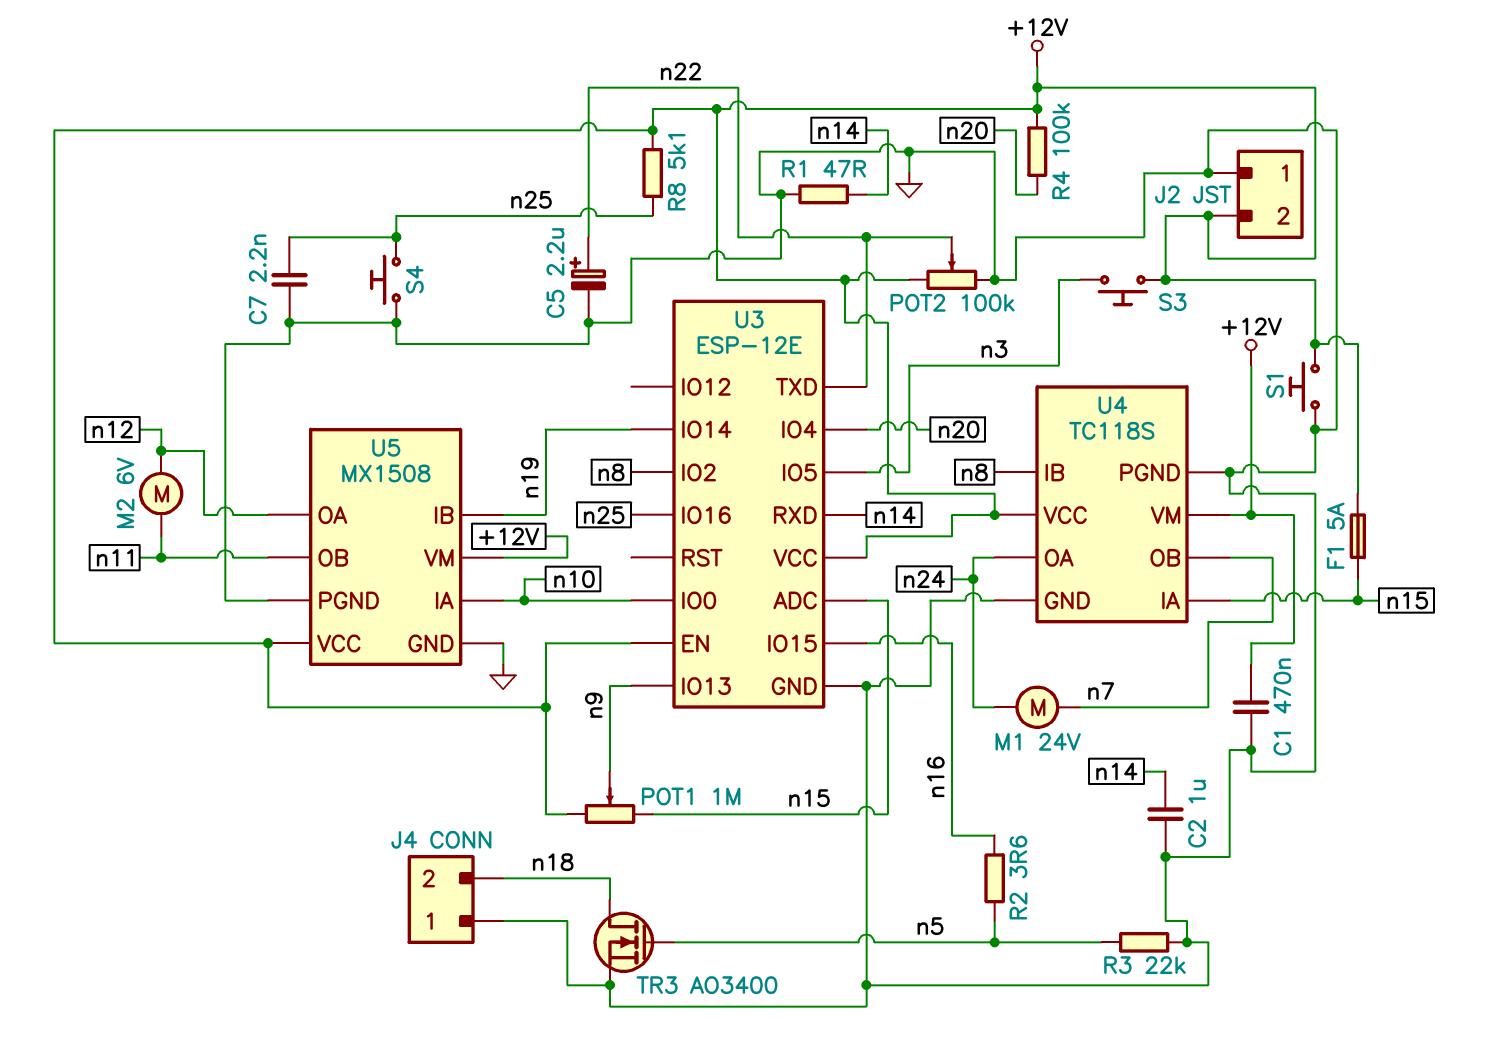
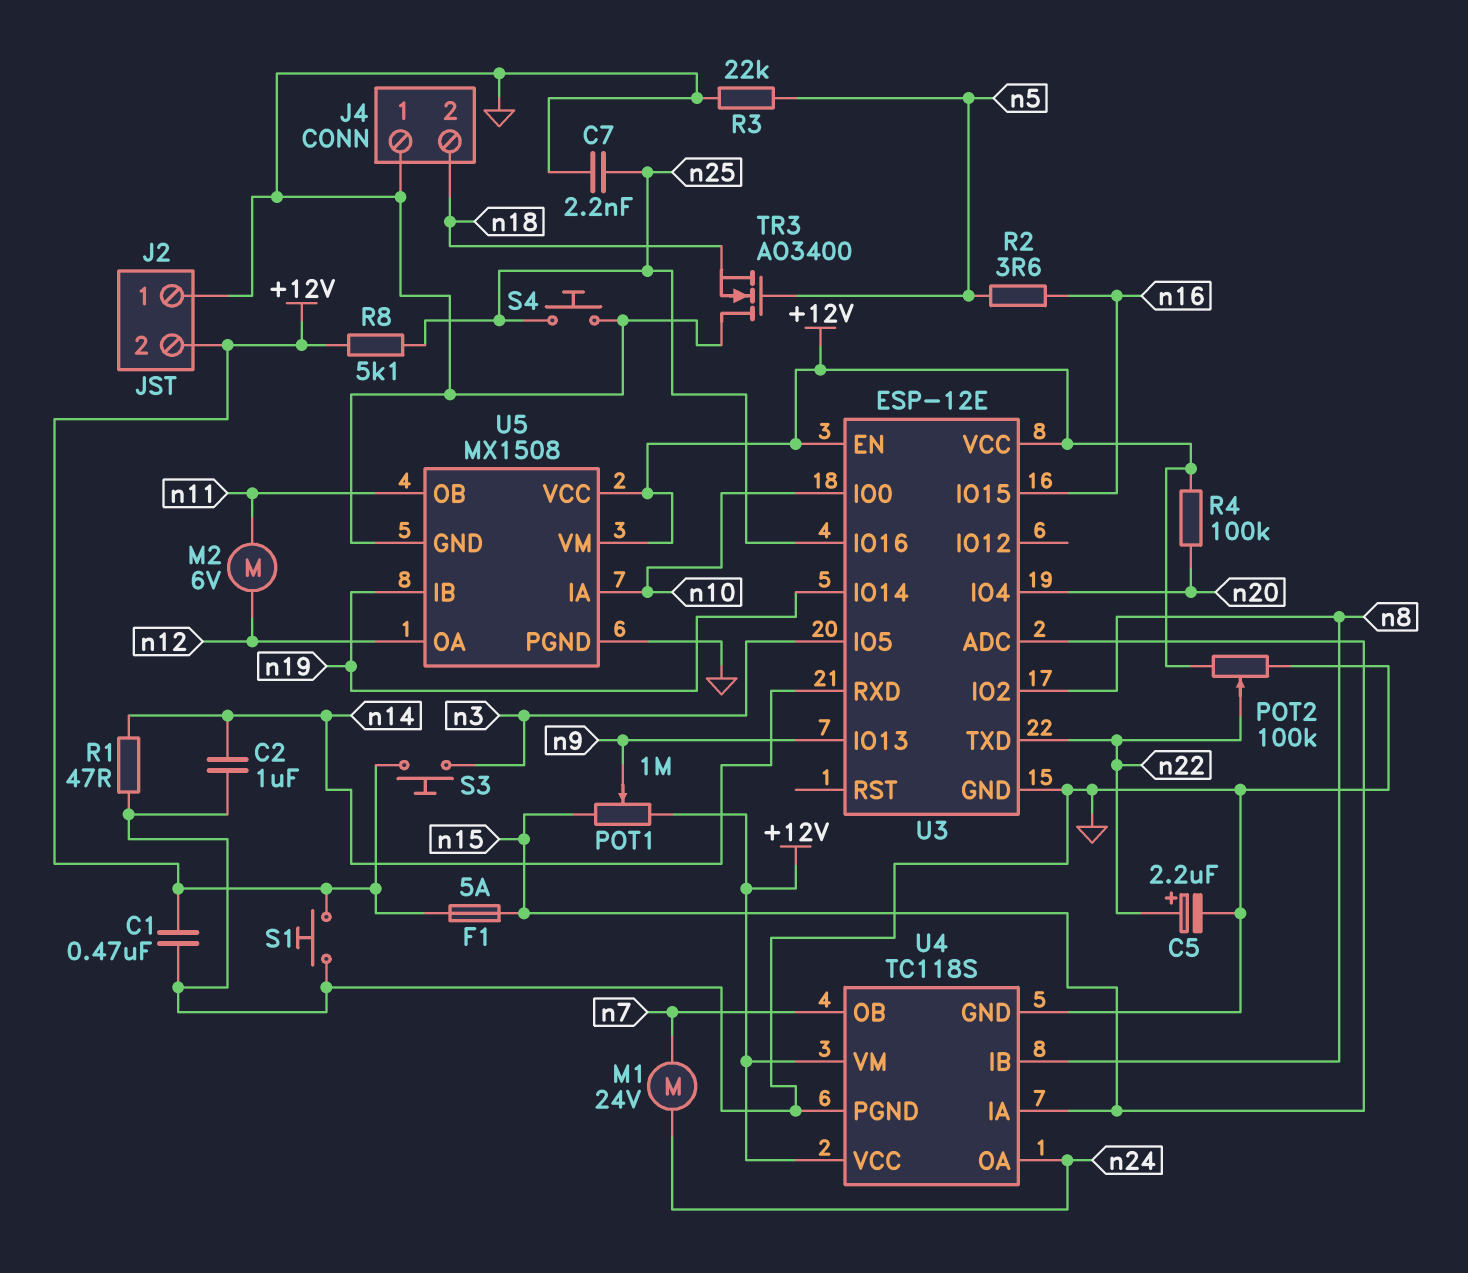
TR3: NMOS AO3400 (G n5, D n18, S GND) -> NMOS AO3400 (G n5, D GND, S n18)

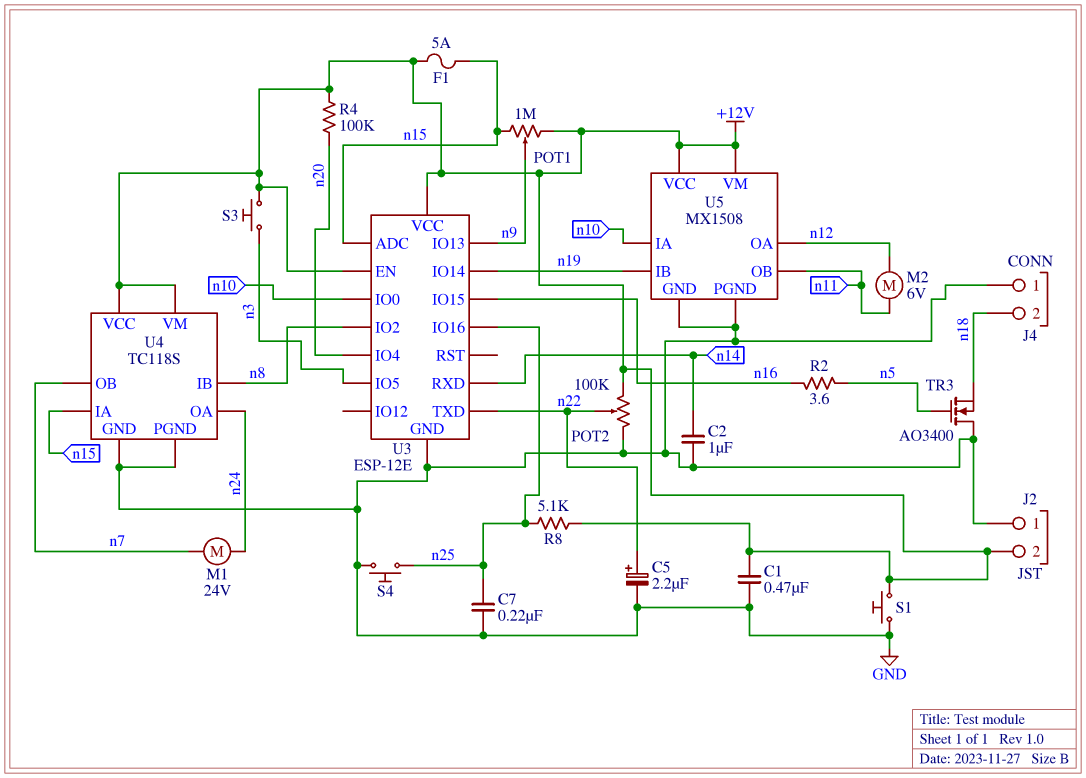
C7: 2.2nF (GND, n25) -> 220nF (GND, n25)
R1: 47 (GND, n14) -> none
R3: 22k (GND, n5) -> none

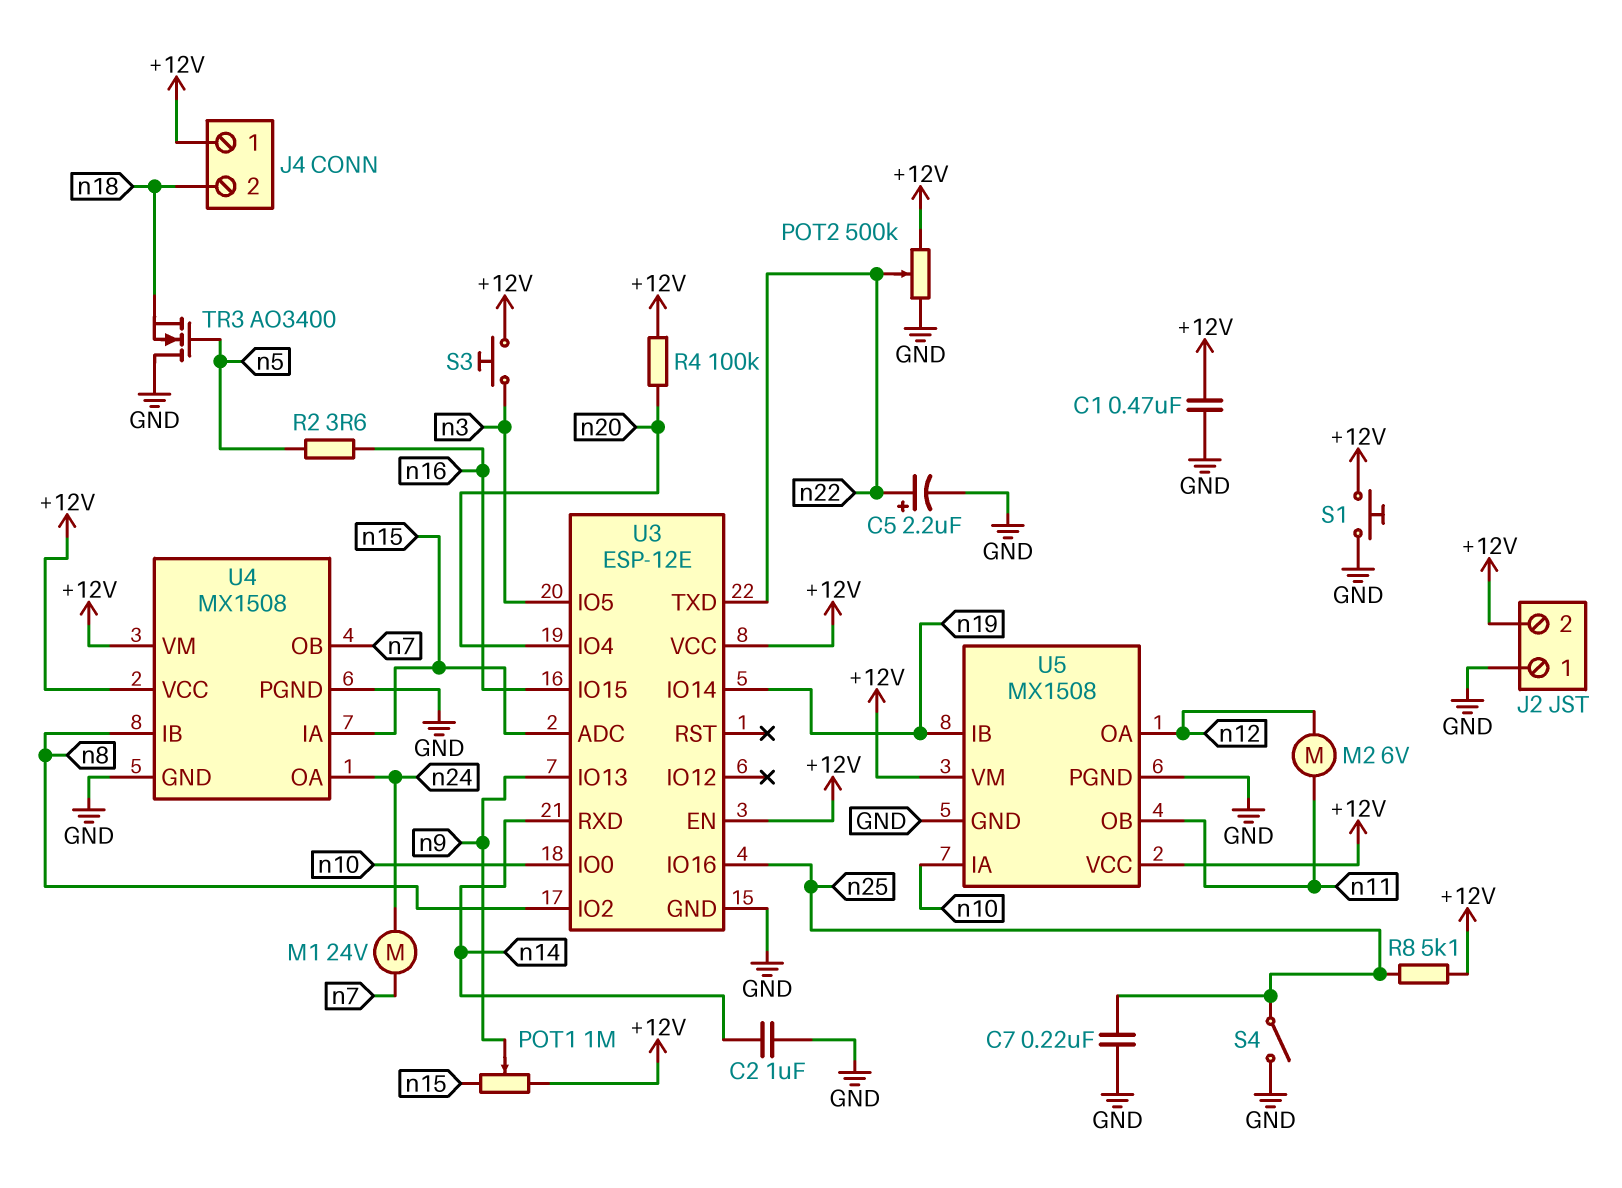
F1: 5A (+12V, n15) -> none
J4 pin 1: GND -> +12V
POT2: 100k (+12V, GND, wiper n22) -> 500k (+12V, GND, wiper n22)
S4: button (GND, n25) -> switch (GND, n25)
U4: TC118S -> MX1508

